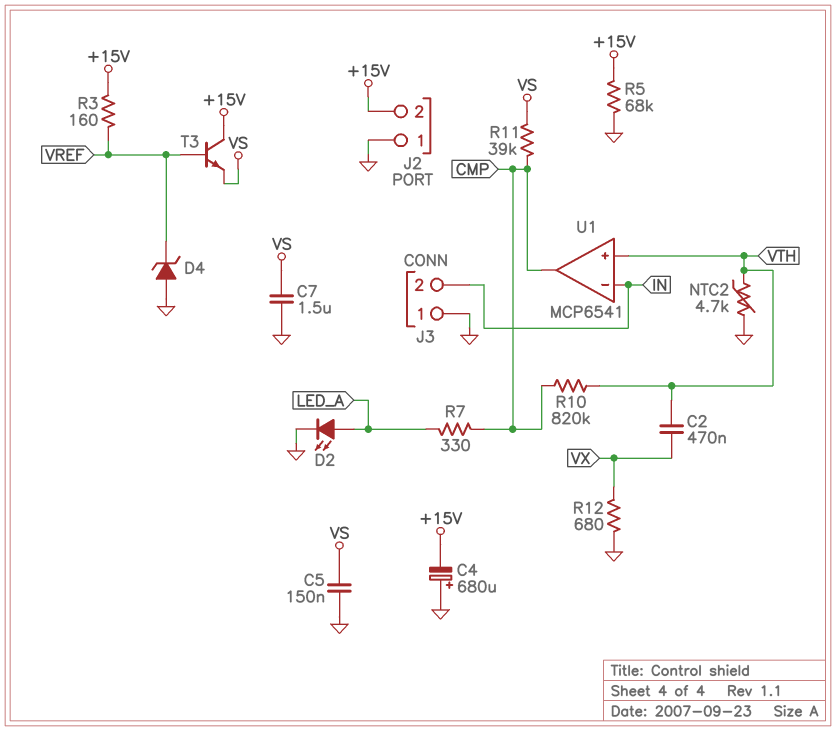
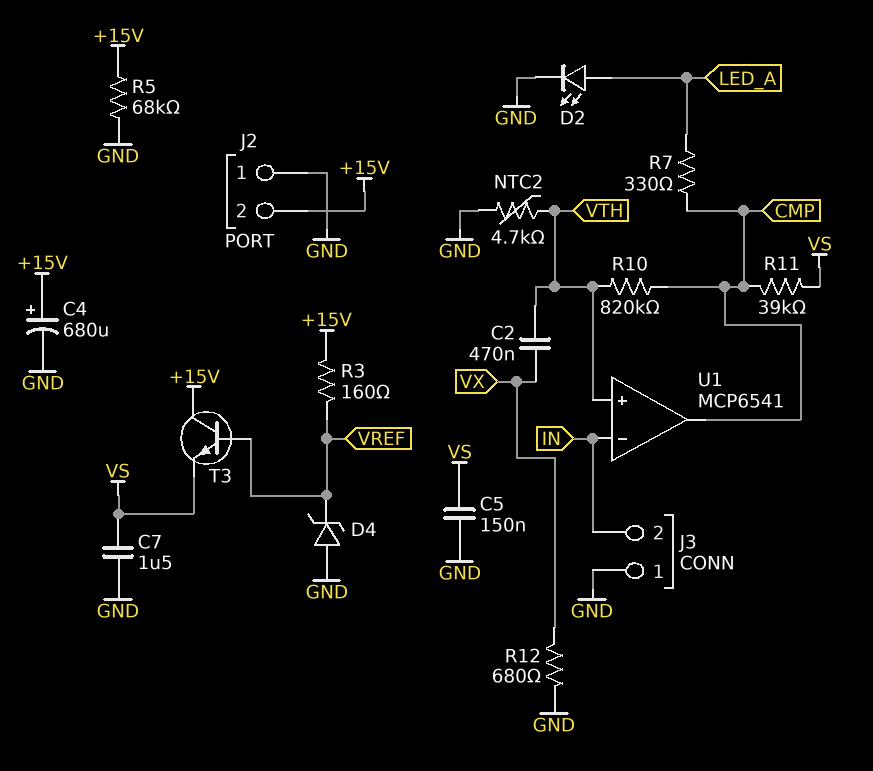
C4: 680uF (plus GND, minus +15V) -> 680uF (plus +15V, minus GND)

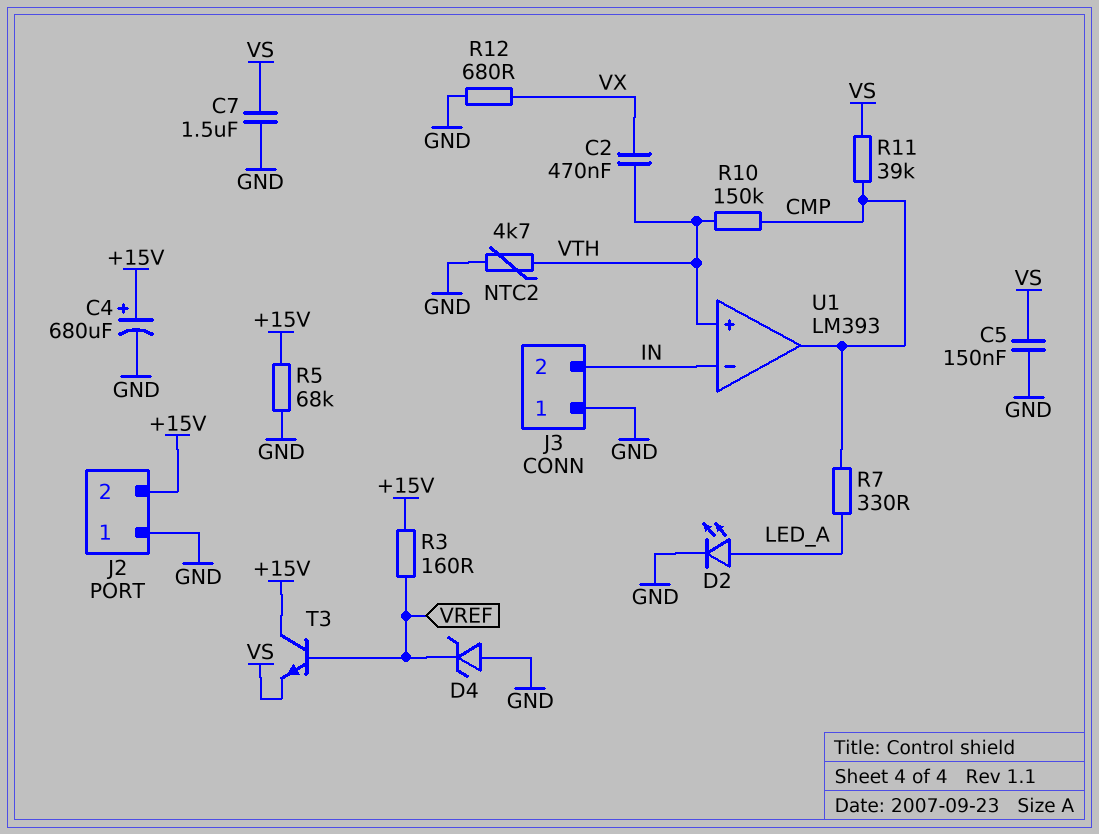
R10: 820k (CMP, VTH) -> 150k (CMP, VTH)
U1: MCP6541 -> LM393

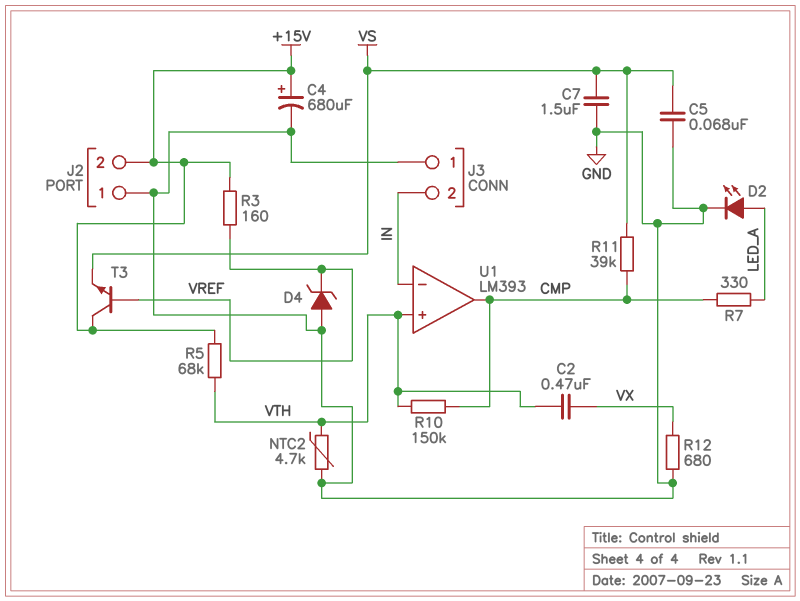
C5: 150nF (GND, VS) -> 68nF (GND, VS)
R5: 68k (+15V, GND) -> 68k (+15V, VTH)

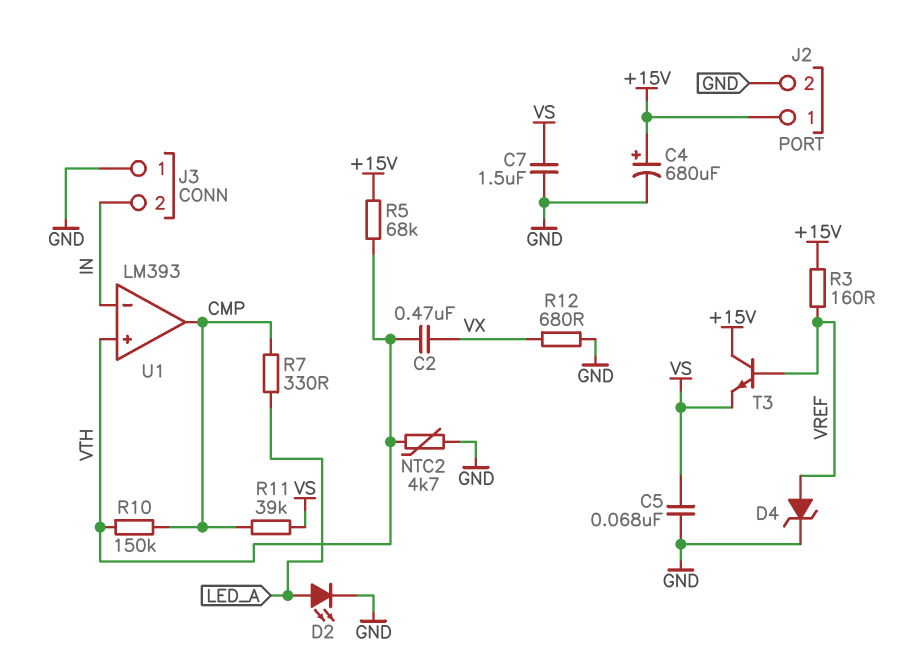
D4: zener (A GND, K VREF) -> zener (A VREF, K GND)
J2 pin 1: GND -> +15V
J2 pin 2: +15V -> GND

